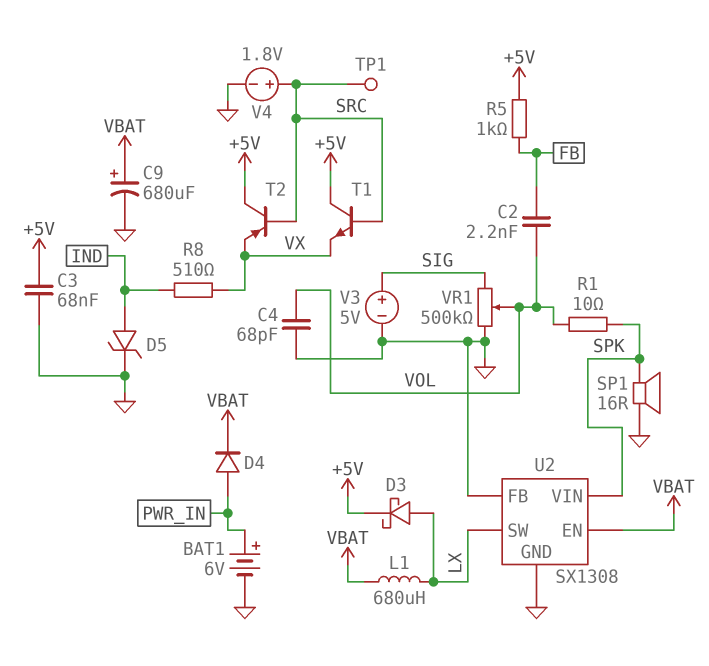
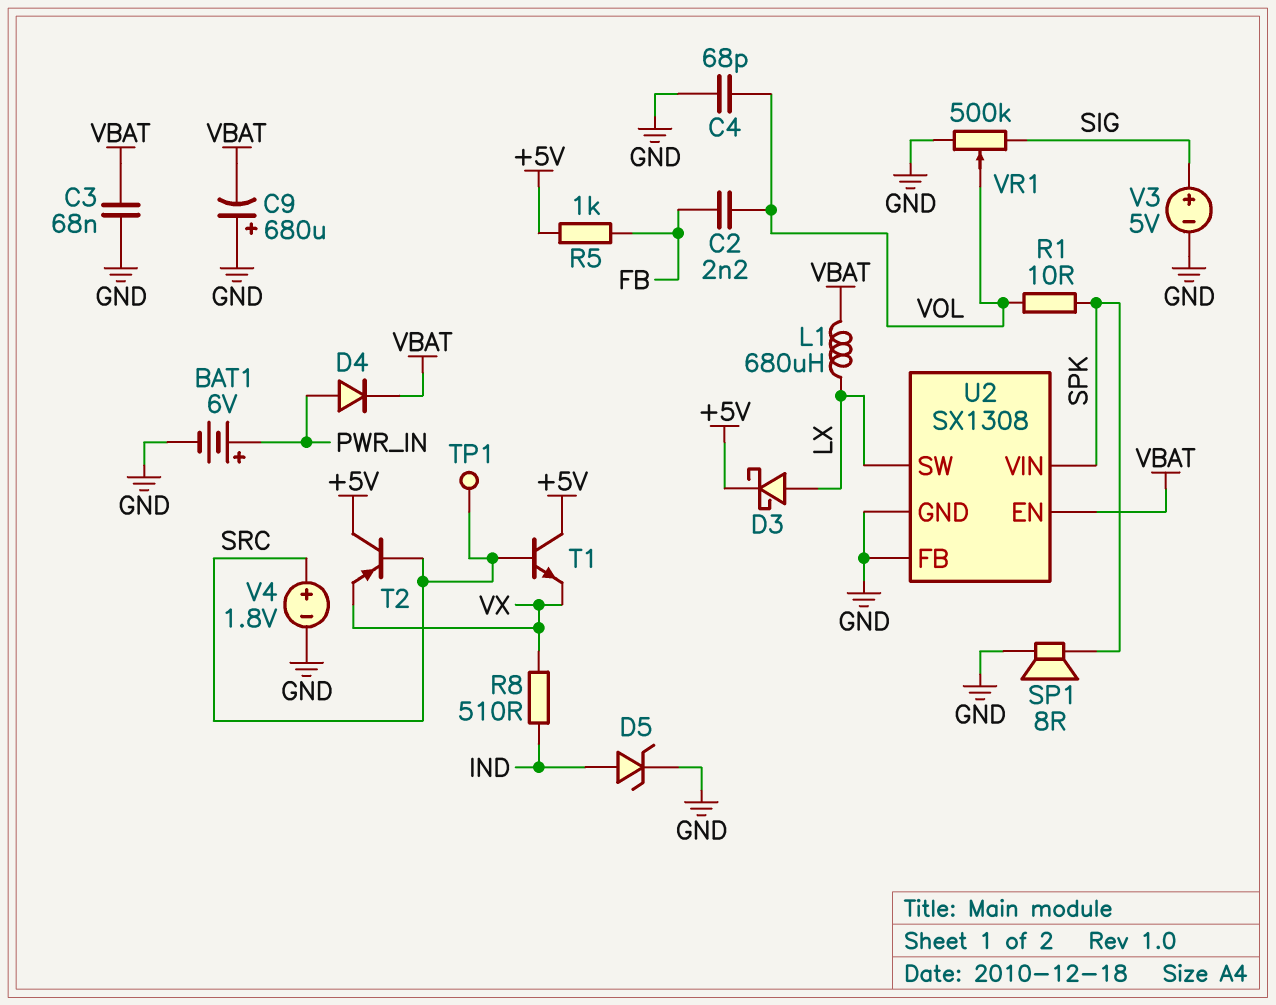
C3: 68nF (+5V, GND) -> 68nF (GND, VBAT)
C9: 680uF (plus VBAT, minus GND) -> 680uF (plus GND, minus VBAT)
SP1: speaker 16R (GND, SPK) -> speaker 8R (GND, SPK)

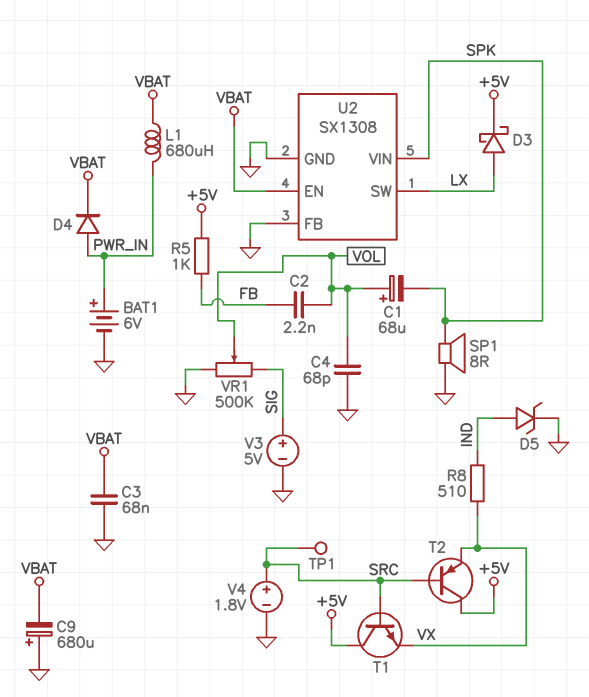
C1: none -> 68uF (plus VOL, minus SPK)
L1: 680uH (LX, VBAT) -> 680uH (PWR_IN, VBAT)
R1: 10 (SPK, VOL) -> none

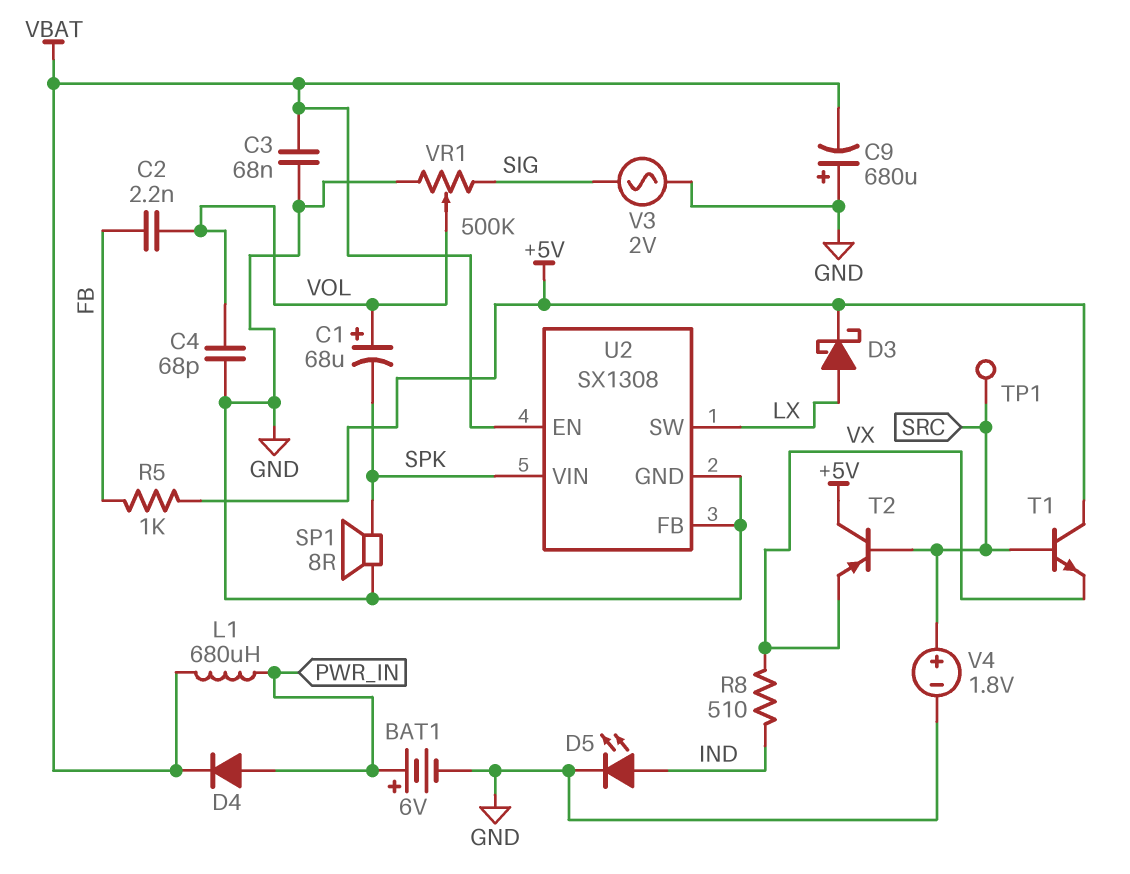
D5: zener (A IND, K GND) -> LED (A IND, K GND)
V3: 5V (plus SIG, minus GND) -> AC 2V (GND, SIG)

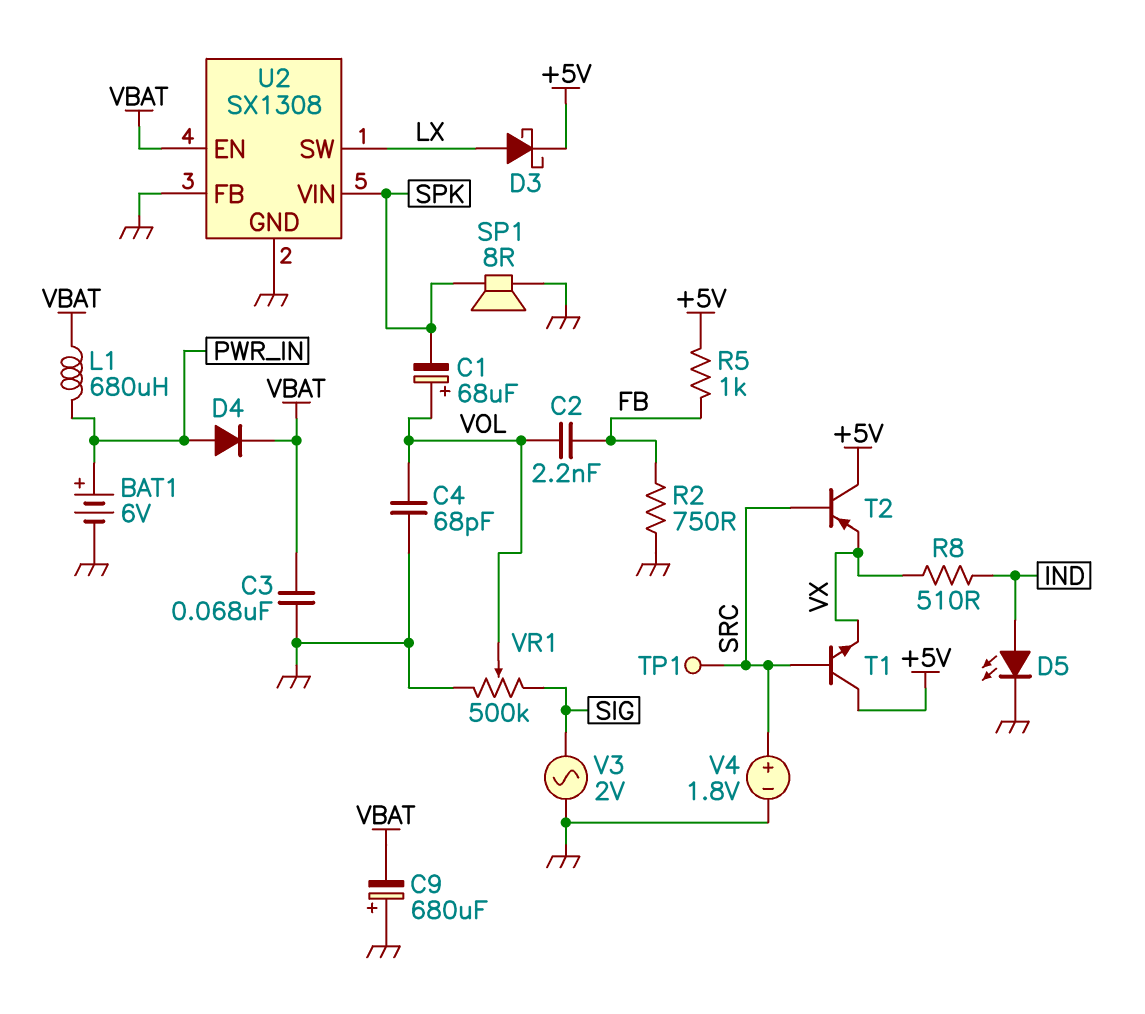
R2: none -> 750 (FB, GND)

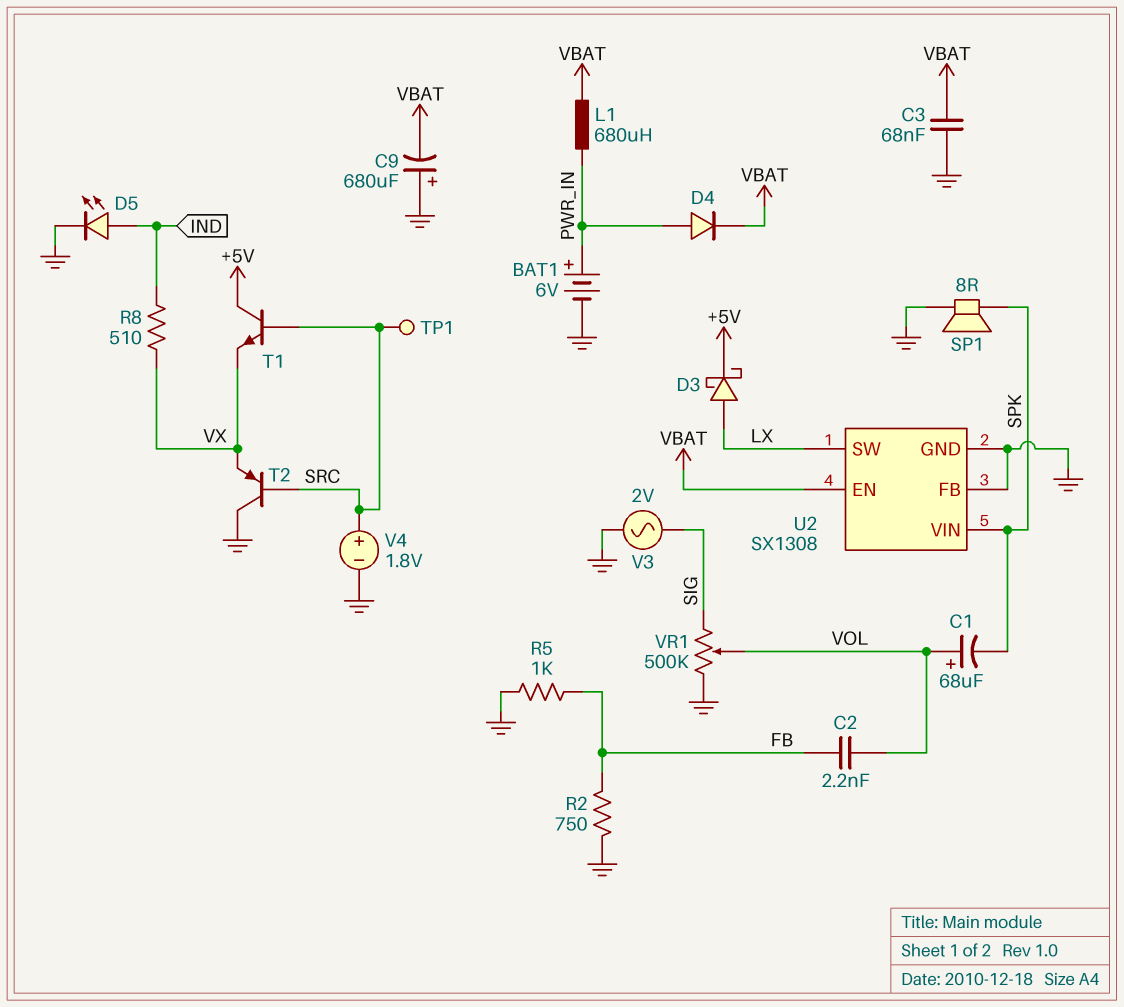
C4: 68pF (GND, VOL) -> none
R5: 1k (+5V, FB) -> 1k (FB, GND)
T2: PNP (B SRC, C +5V, E VX) -> PNP (B SRC, C GND, E VX)

